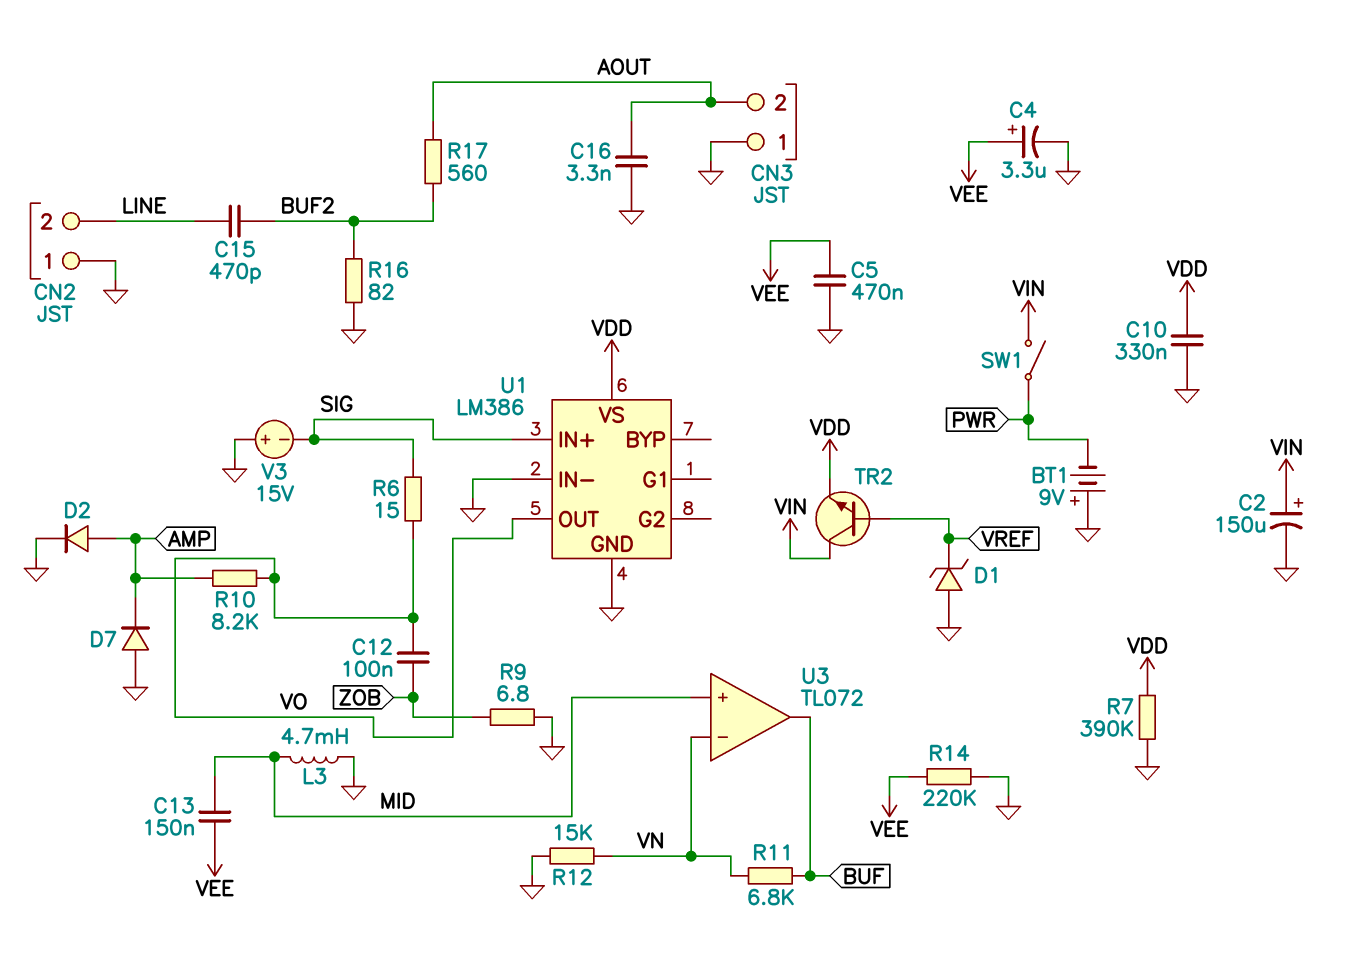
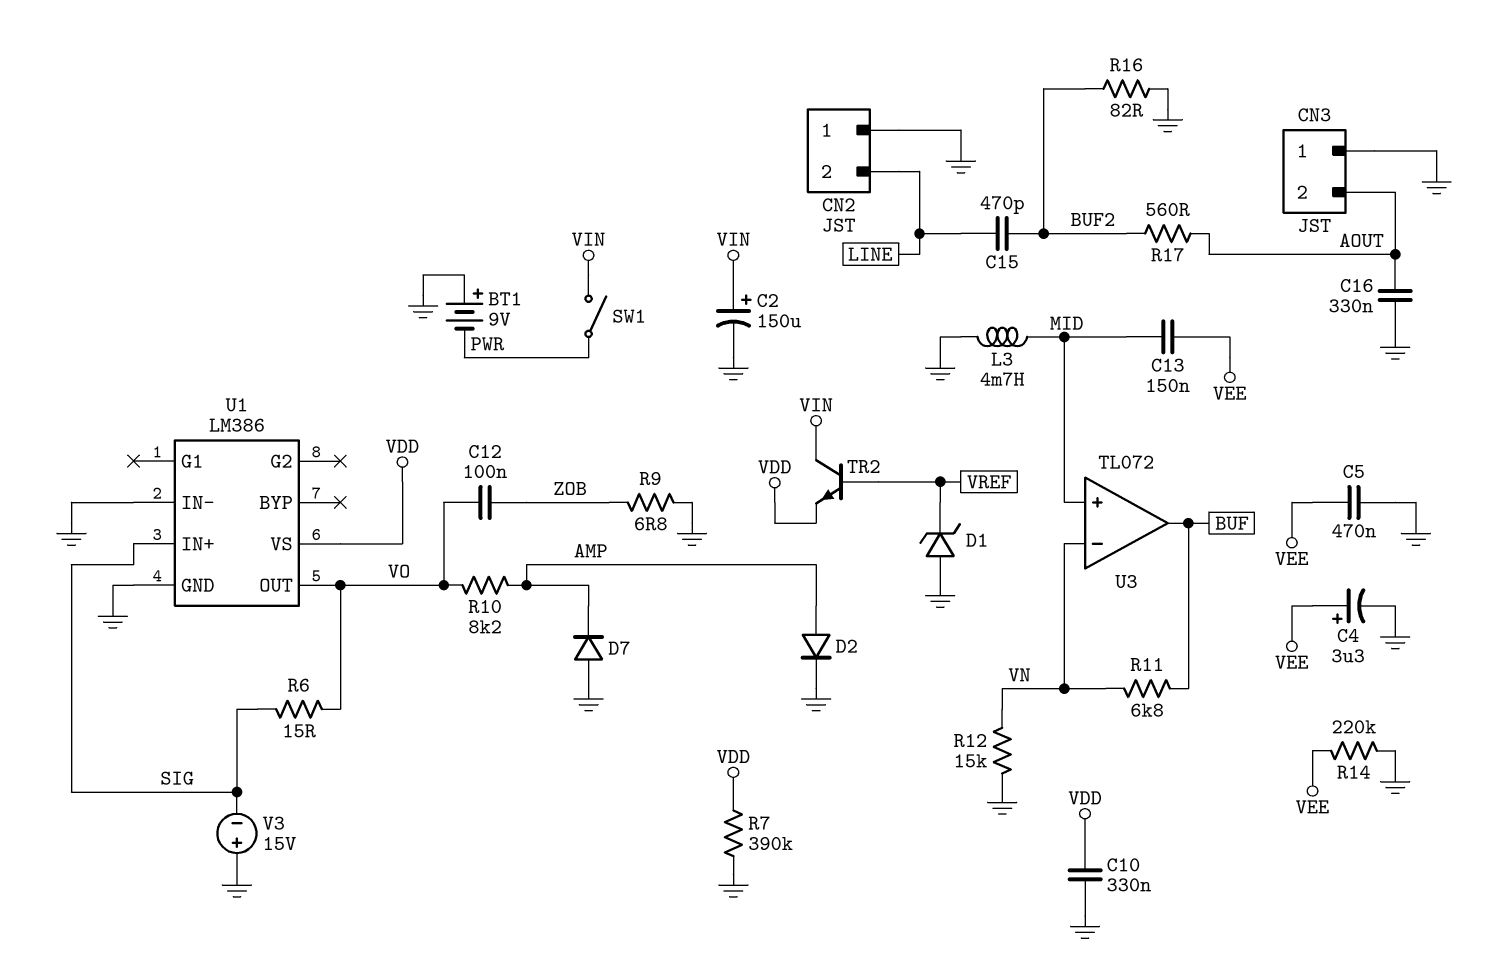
C16: 3.3nF (AOUT, GND) -> 330nF (AOUT, GND)

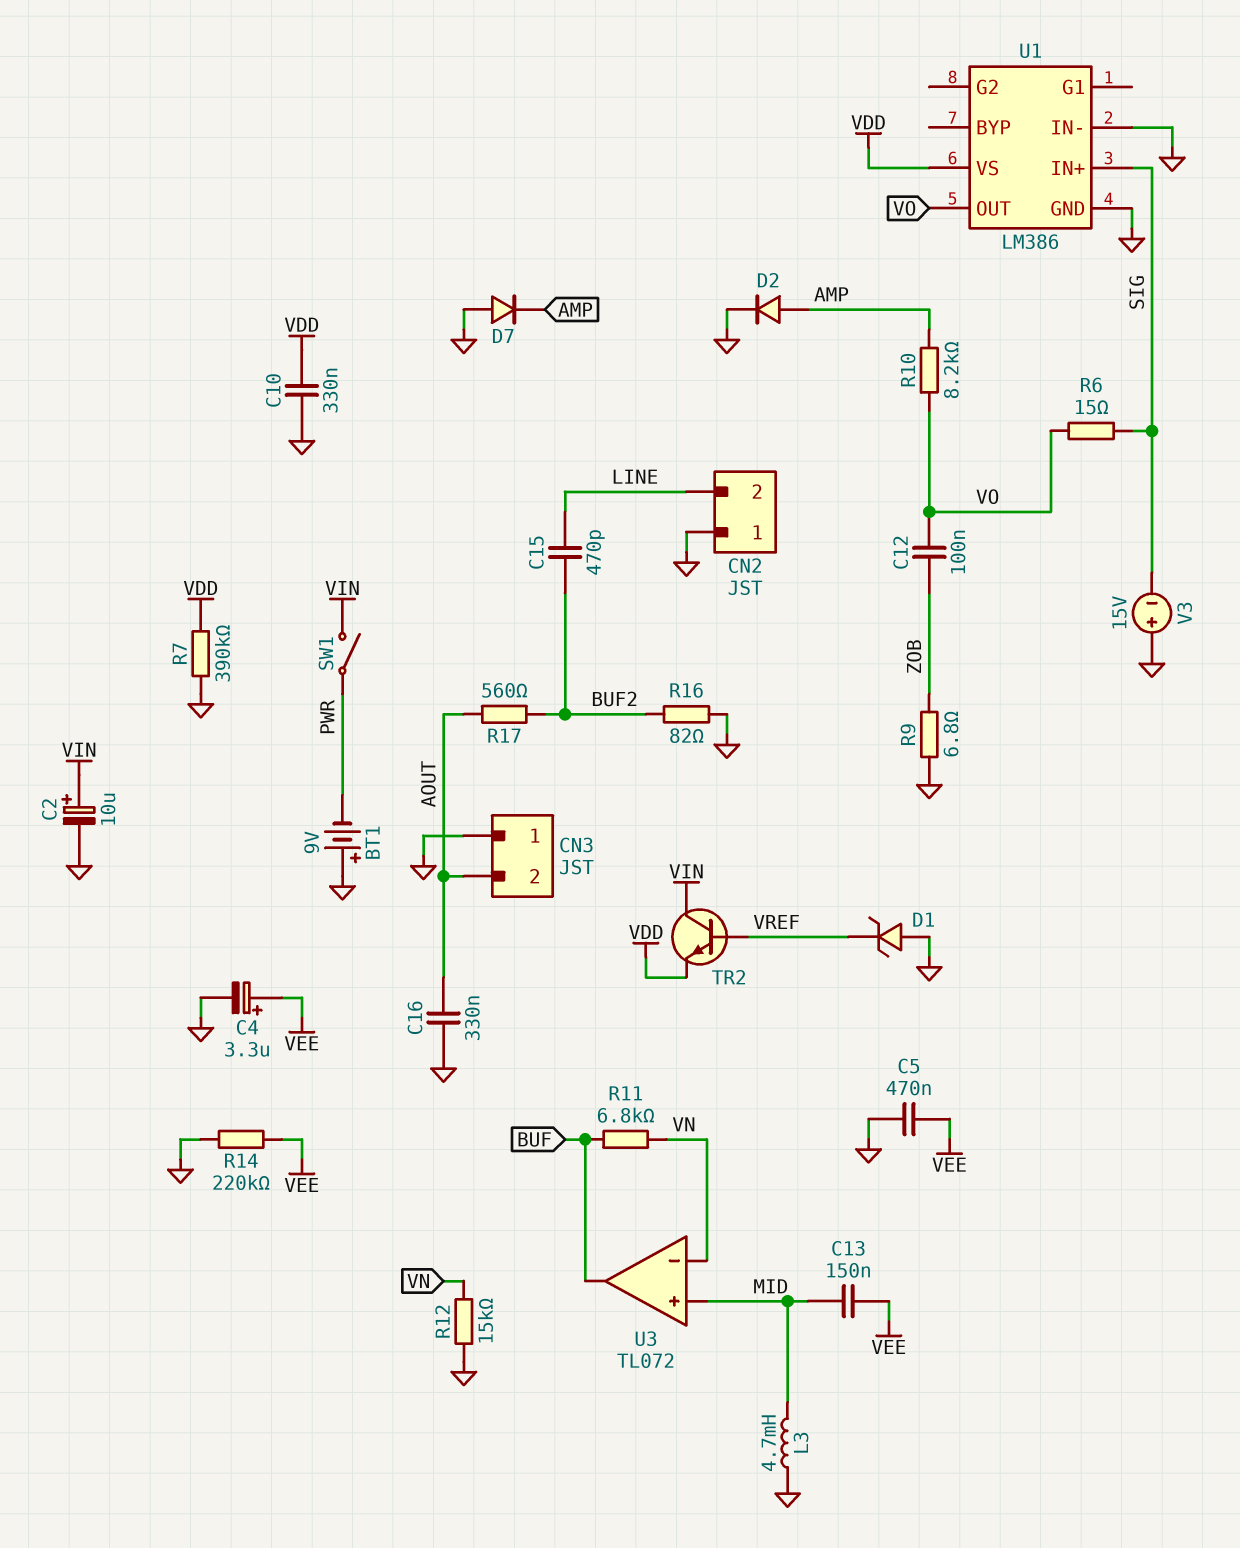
C2: 150uF (plus VIN, minus GND) -> 10uF (plus VIN, minus GND)

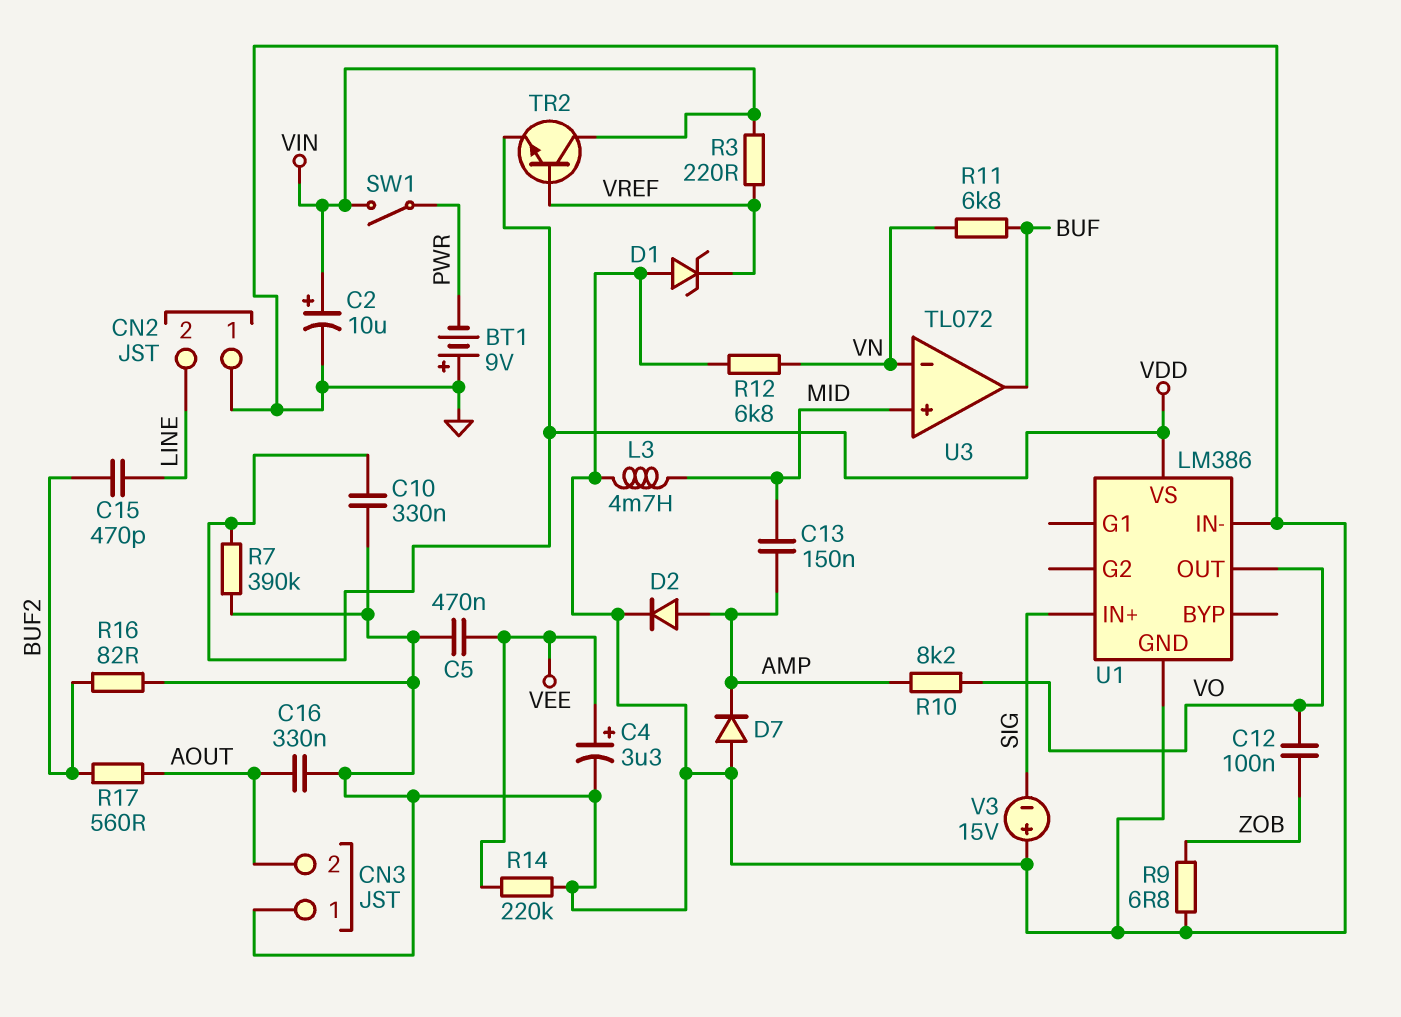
C13: 150nF (MID, VEE) -> 150nF (AMP, MID)
R3: none -> 220 (VIN, VREF)
R6: 15 (SIG, VO) -> none
R12: 15k (GND, VN) -> 6.8k (GND, VN)

